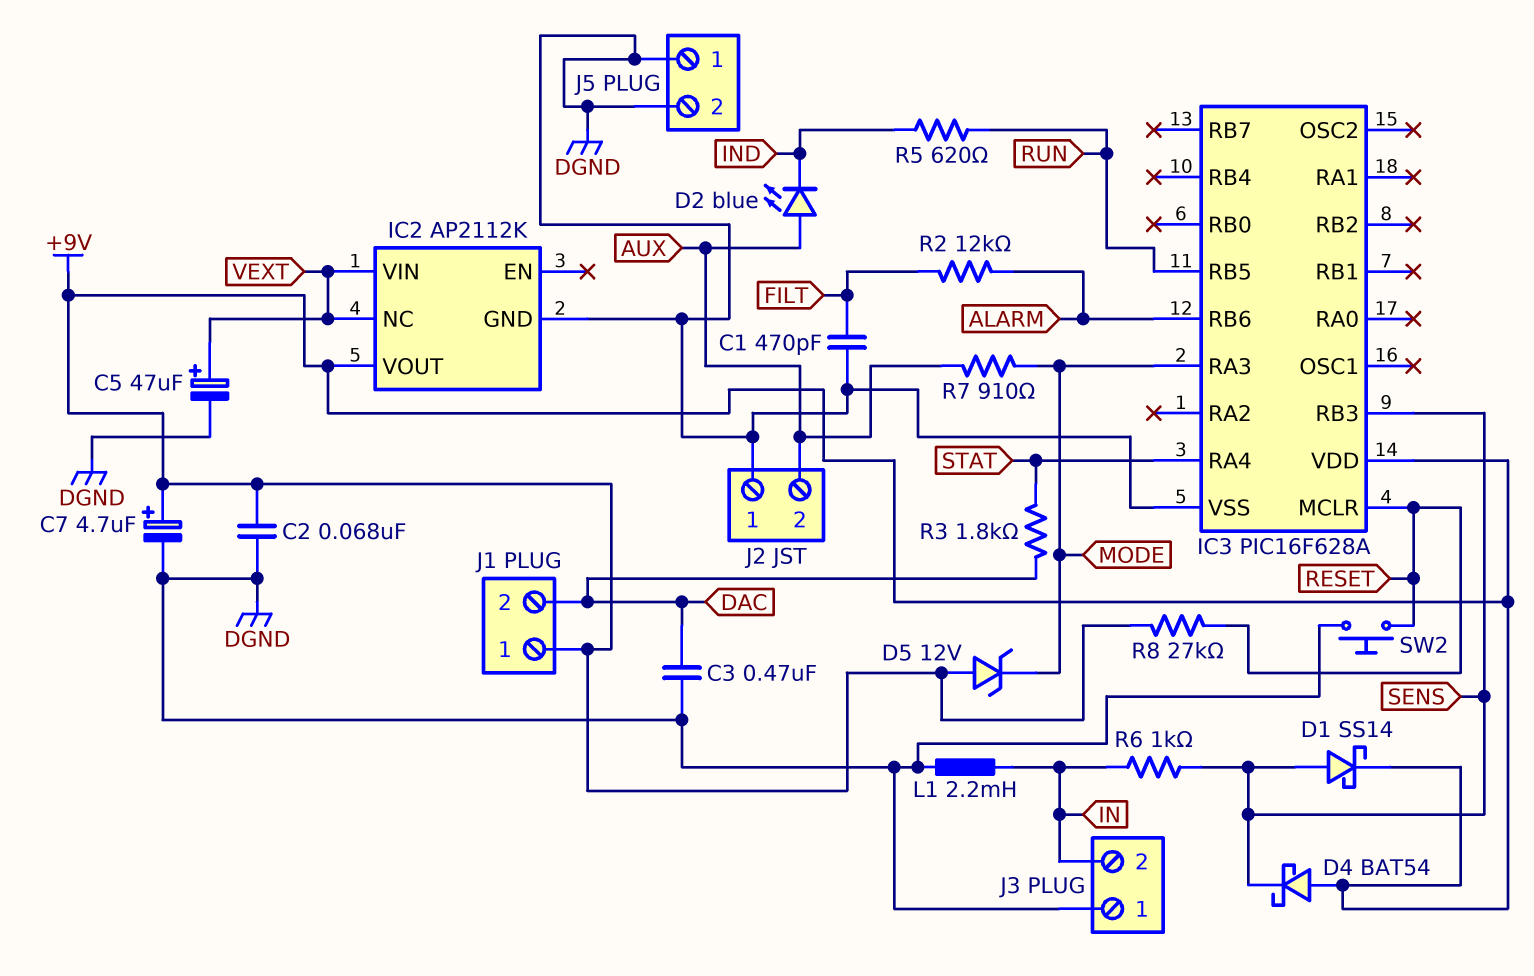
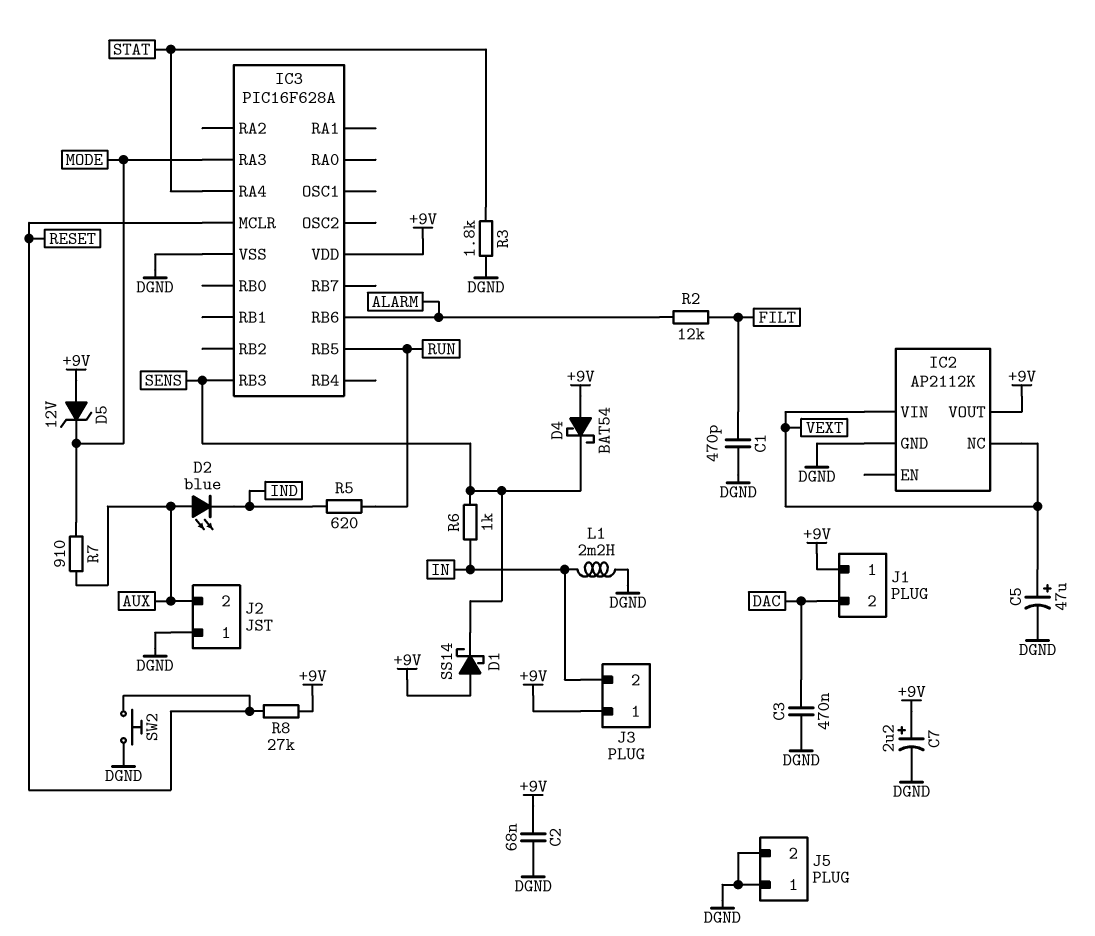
C7: 4.7uF (plus +9V, minus DGND) -> 2.2uF (plus +9V, minus DGND)
D1: schottky SS14 (A SENS, K +9V) -> schottky SS14 (A +9V, K SENS)
J3 pin 1: DGND -> +9V
R3: 1.8k (DAC, STAT) -> 1.8k (DGND, STAT)

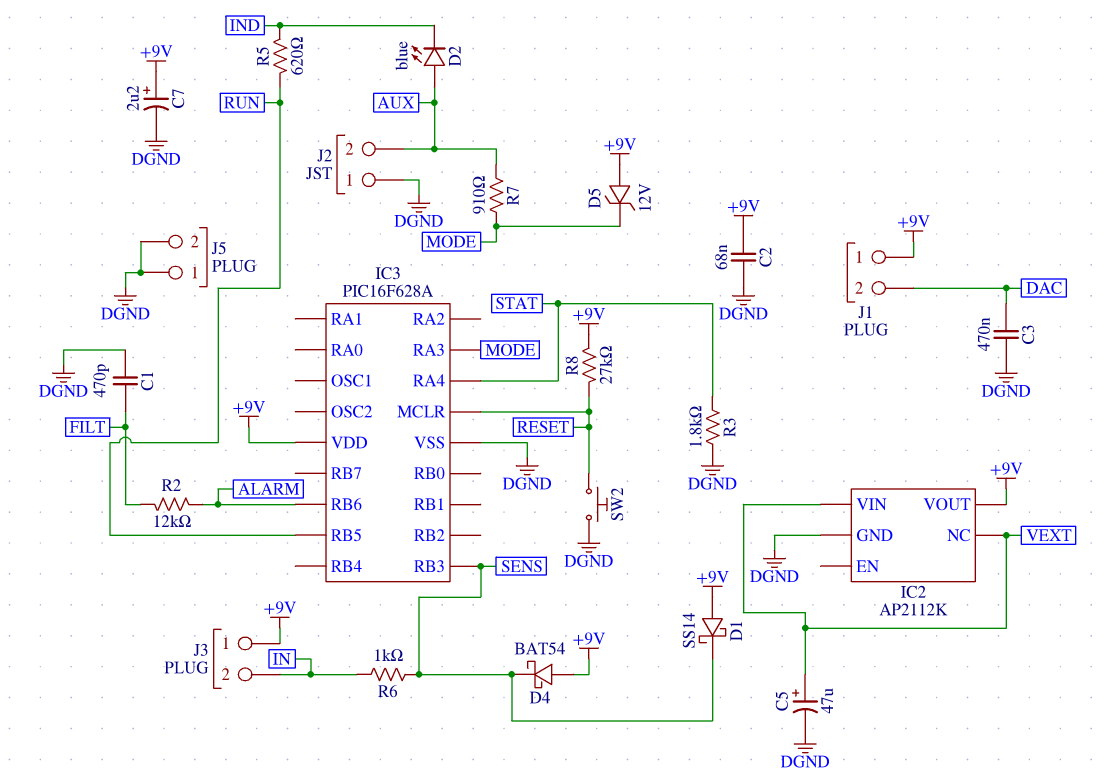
L1: 2.2mH (DGND, IN) -> none

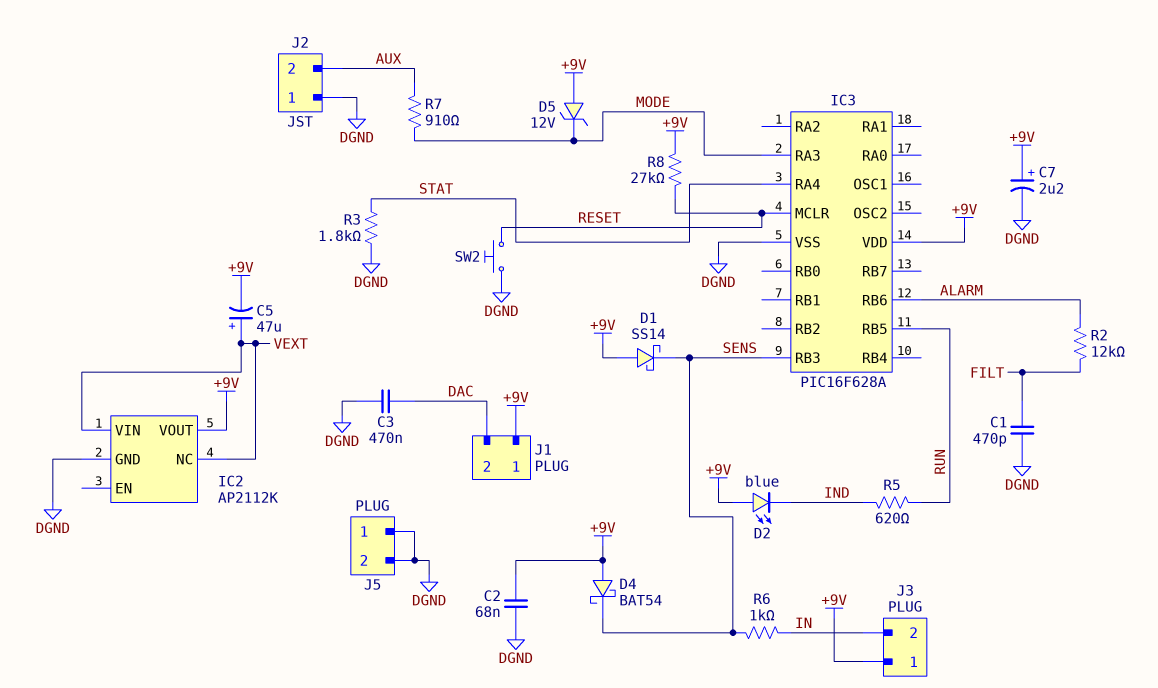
C5: 47uF (plus VEXT, minus DGND) -> 47uF (plus VEXT, minus +9V)
D2: LED blue (A AUX, K IND) -> LED blue (A +9V, K IND)

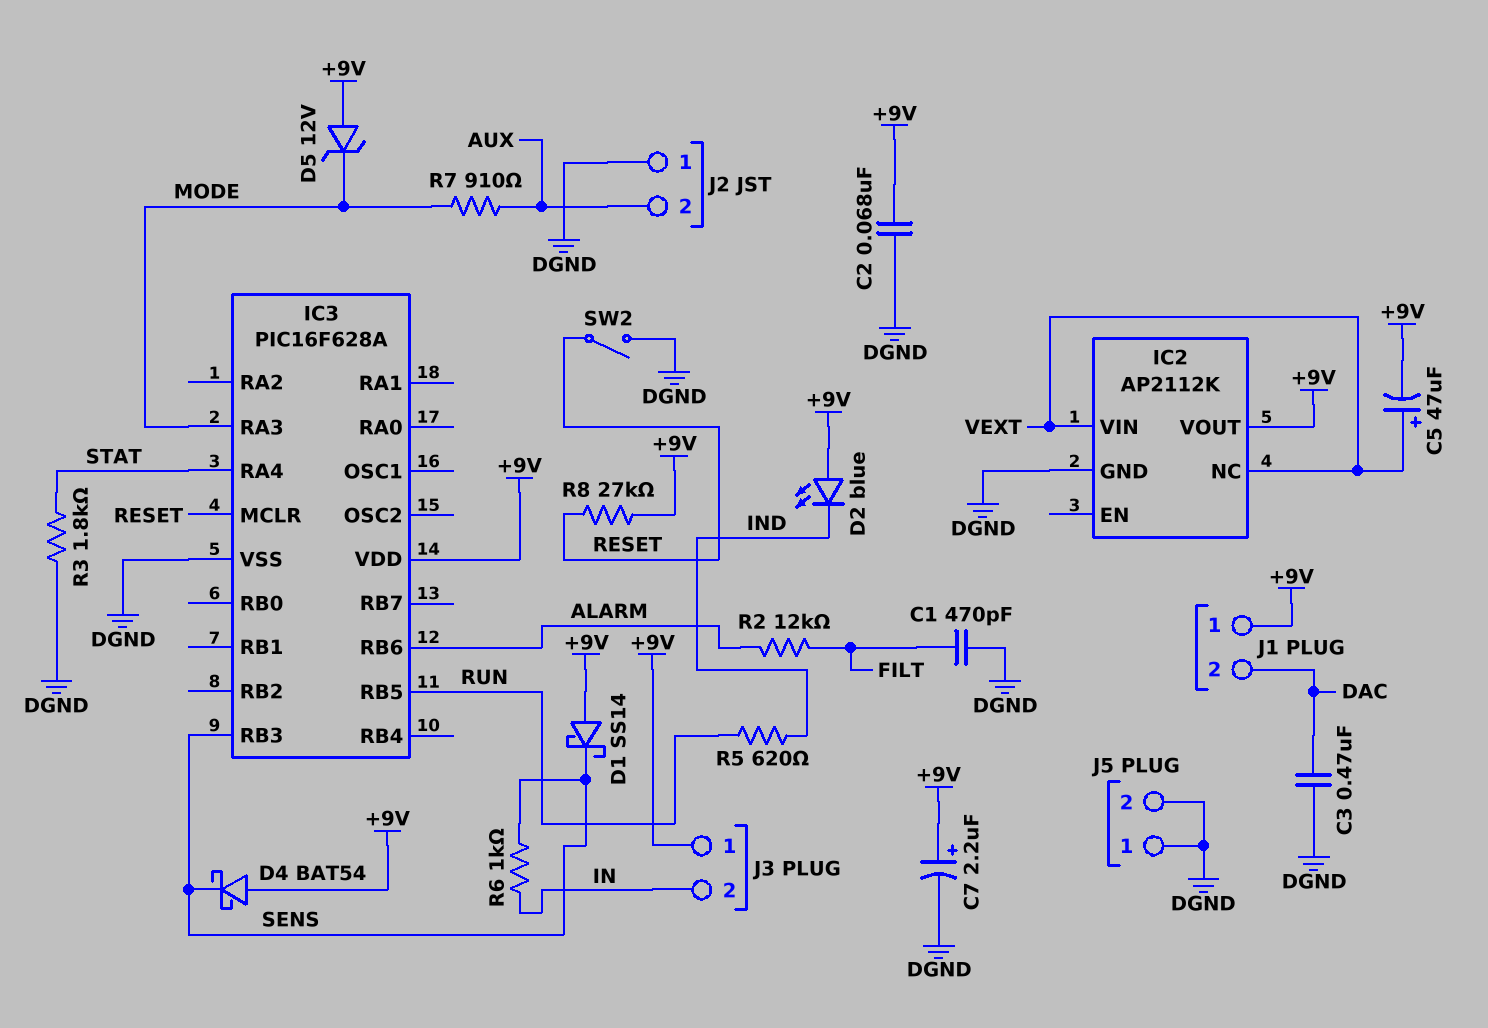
SW2: button (DGND, RESET) -> switch (DGND, RESET)

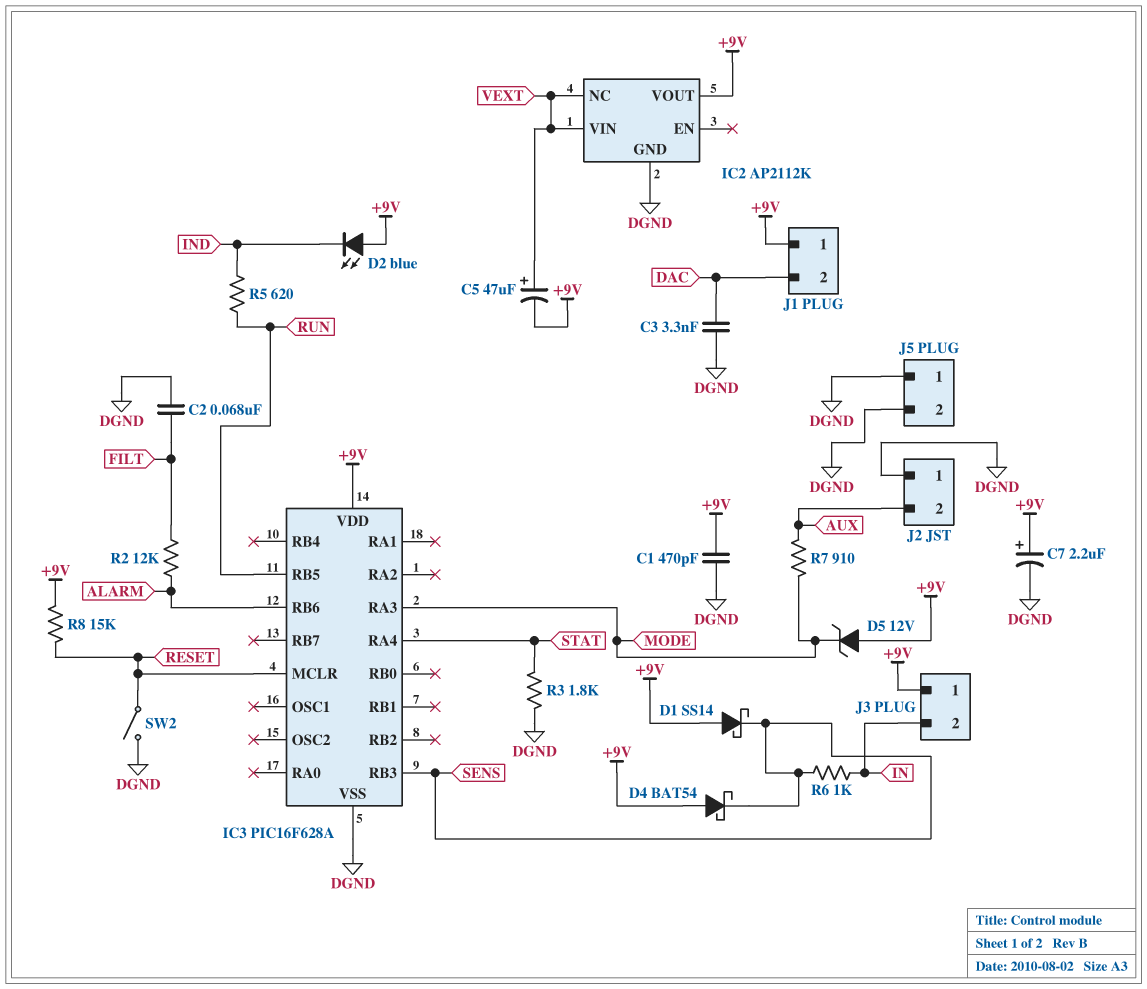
C1: 470pF (DGND, FILT) -> 470pF (+9V, DGND)
C2: 68nF (+9V, DGND) -> 68nF (DGND, FILT)
C3: 470nF (DAC, DGND) -> 3.3nF (DAC, DGND)
R8: 27k (+9V, RESET) -> 15k (+9V, RESET)

